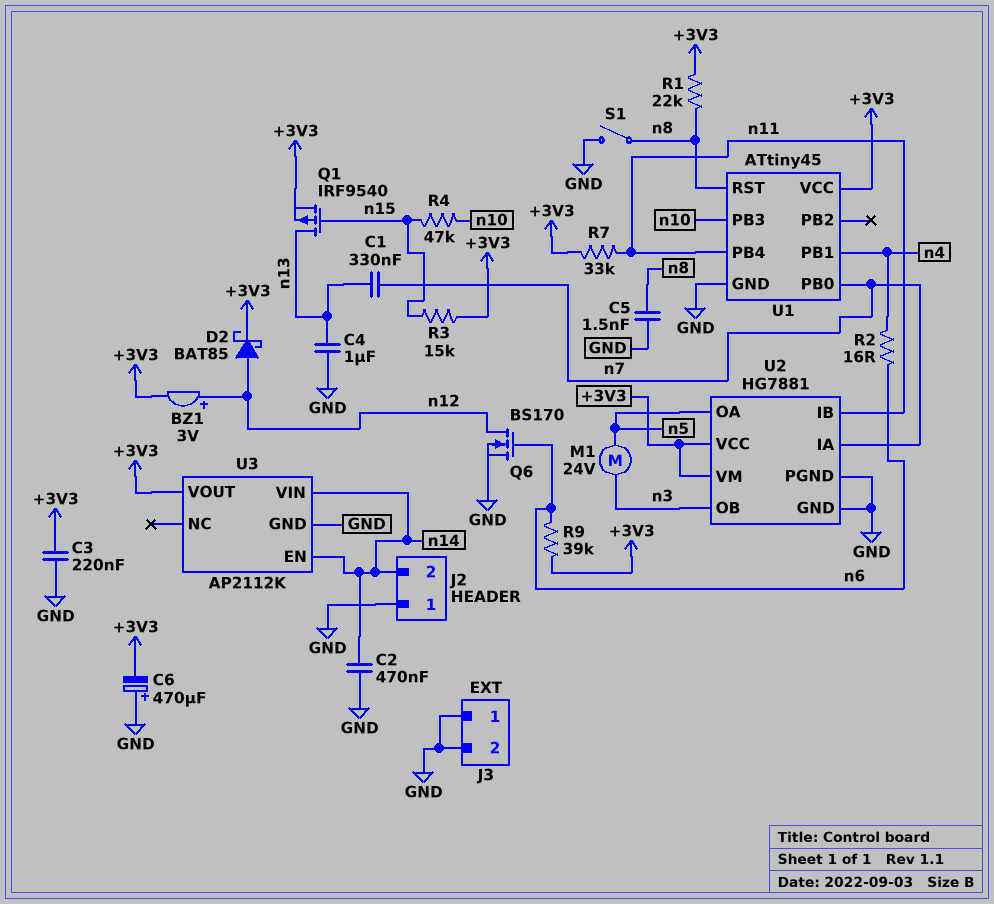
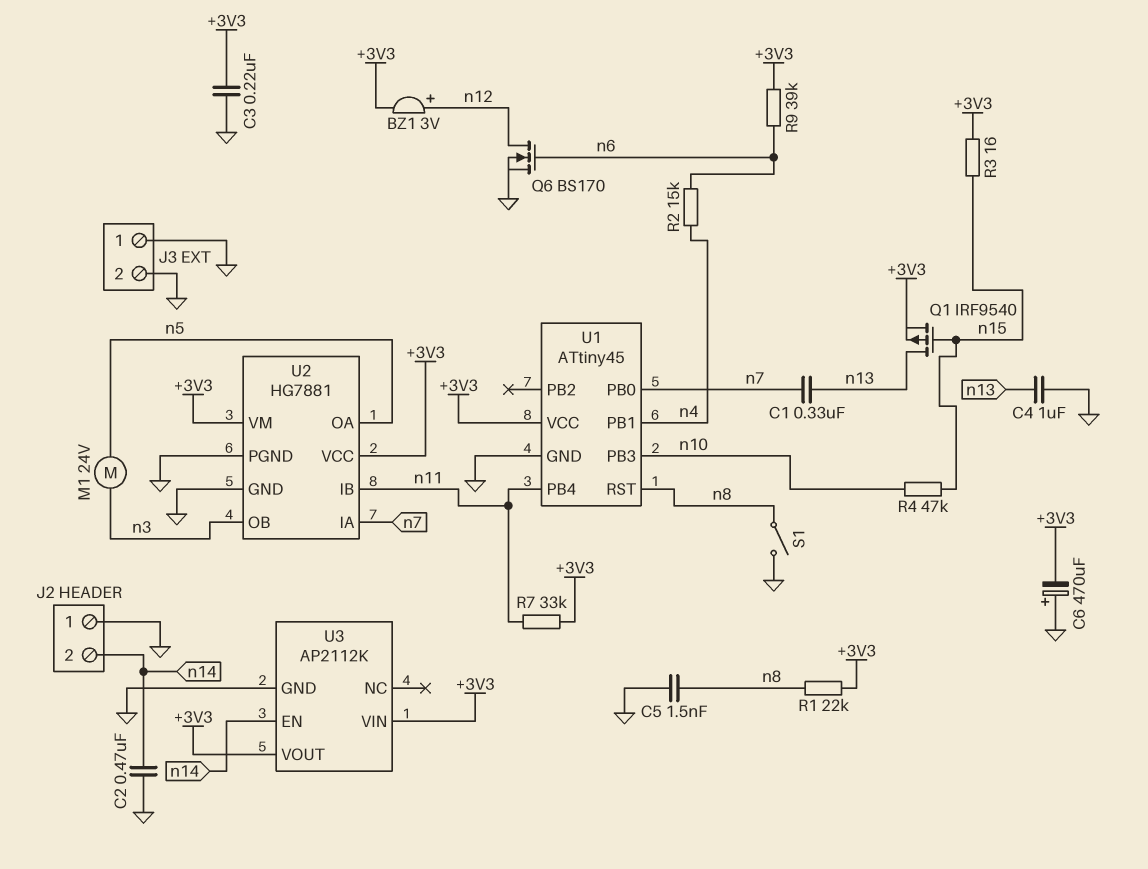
D2: schottky BAT85 (A n12, K +3V3) -> none
R2: 16 (n4, n6) -> 15k (n4, n6)
R3: 15k (+3V3, n15) -> 16 (+3V3, n15)
U3 pin VIN: n14 -> +3V3

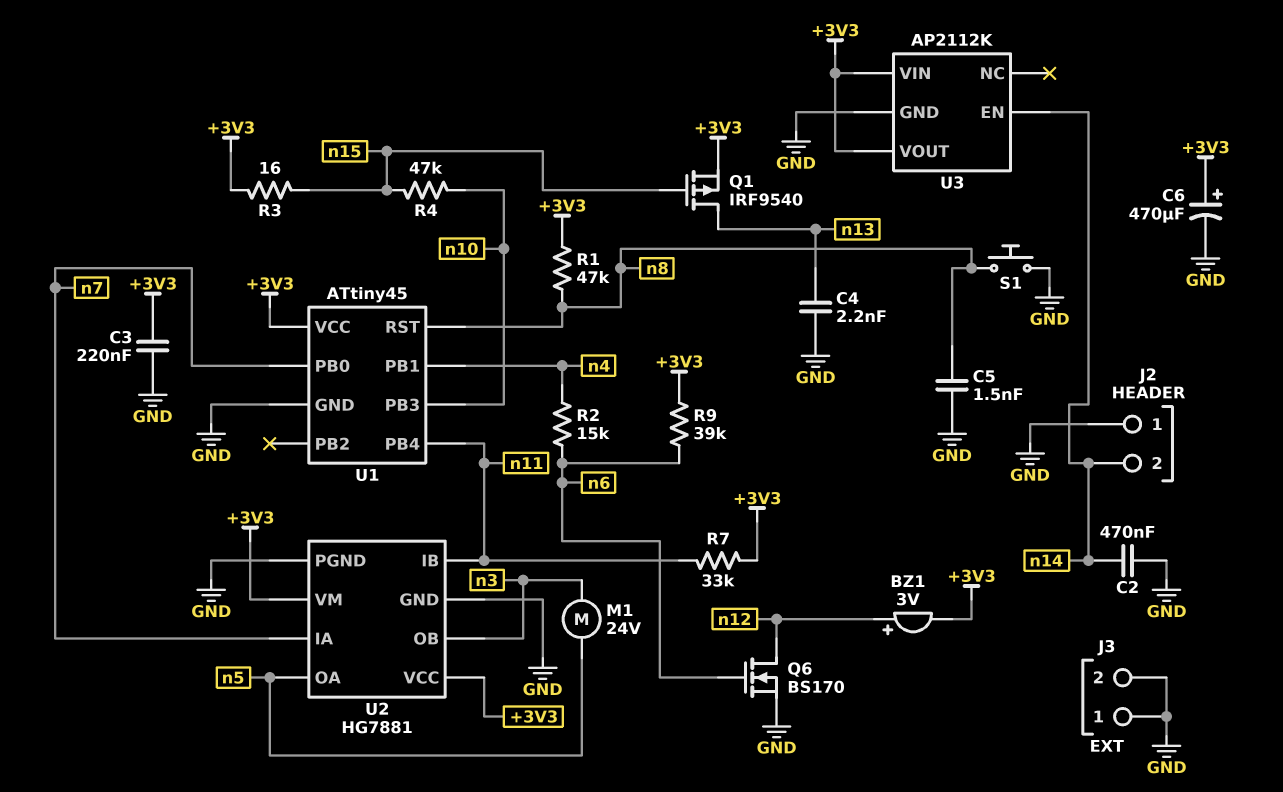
C1: 330nF (n7, n13) -> none
C4: 1uF (GND, n13) -> 2.2nF (GND, n13)
C6: 470uF (plus GND, minus +3V3) -> 470uF (plus +3V3, minus GND)
R1: 22k (+3V3, n8) -> 47k (+3V3, n8)
S1: switch (GND, n8) -> button (GND, n8)

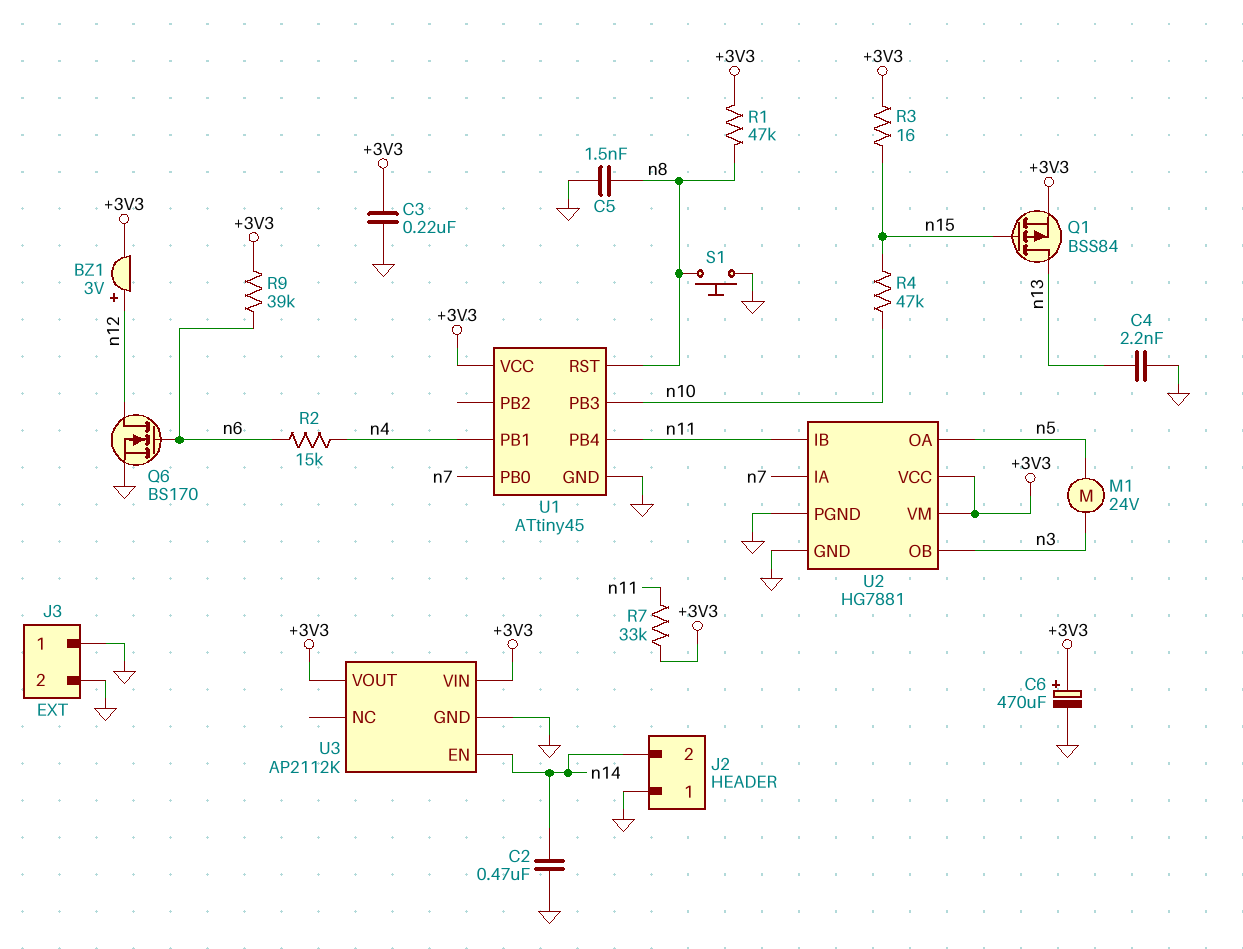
Q1: PMOS IRF9540 (G n15, D n13, S +3V3) -> PMOS BSS84 (G n15, D n13, S +3V3)

